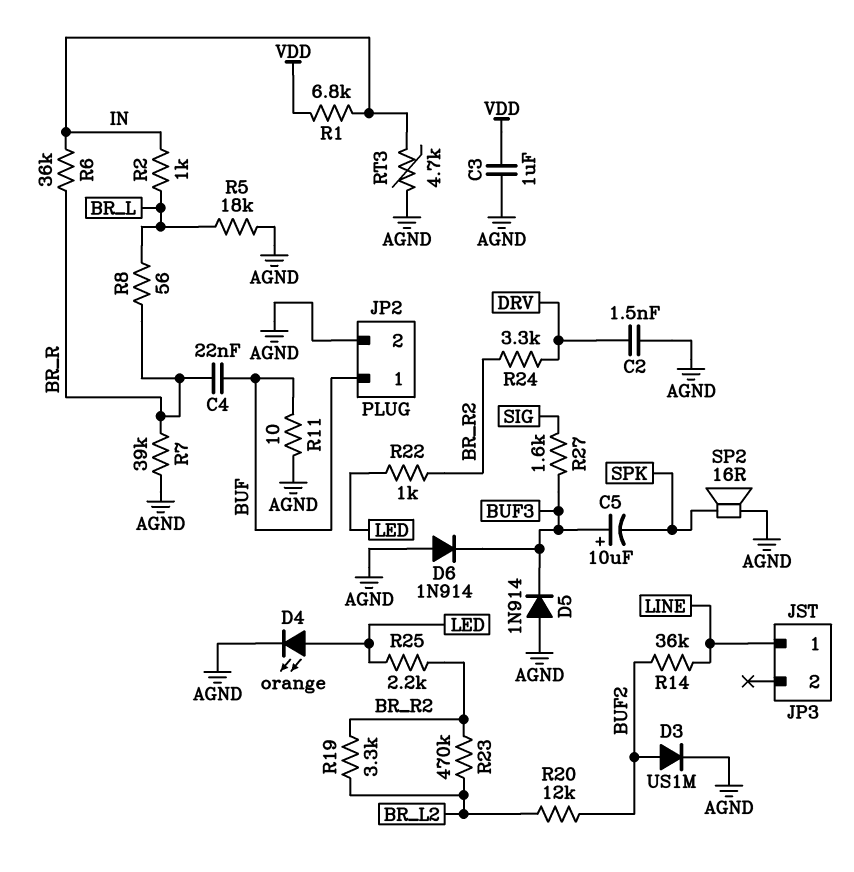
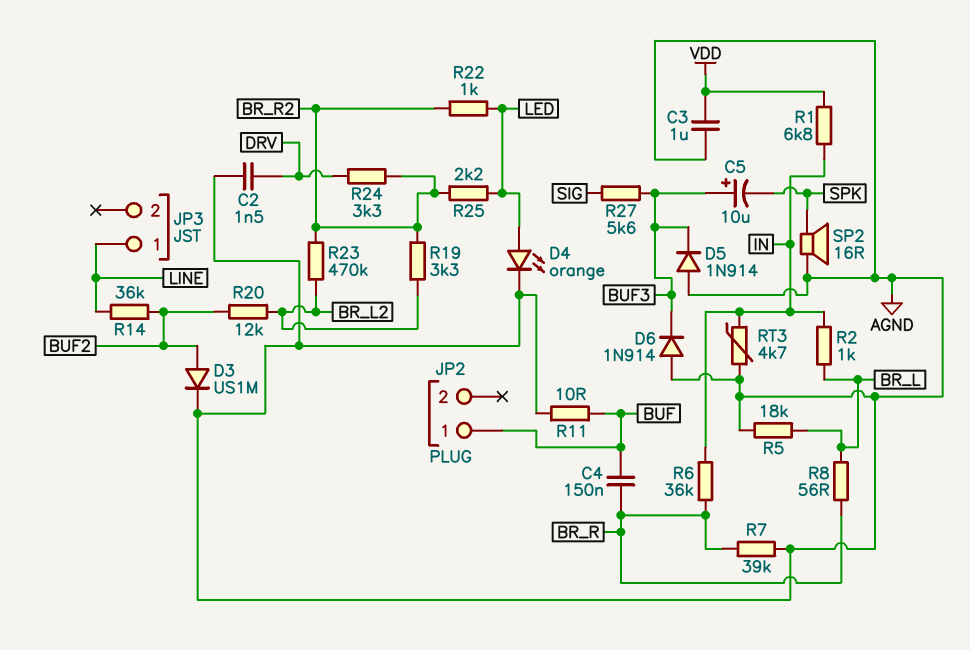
C4: 22nF (BR_R, BUF) -> 150nF (BR_R, BUF)
JP2 pin 2: AGND -> none
R27: 1.6k (BUF3, SIG) -> 5.6k (BUF3, SIG)

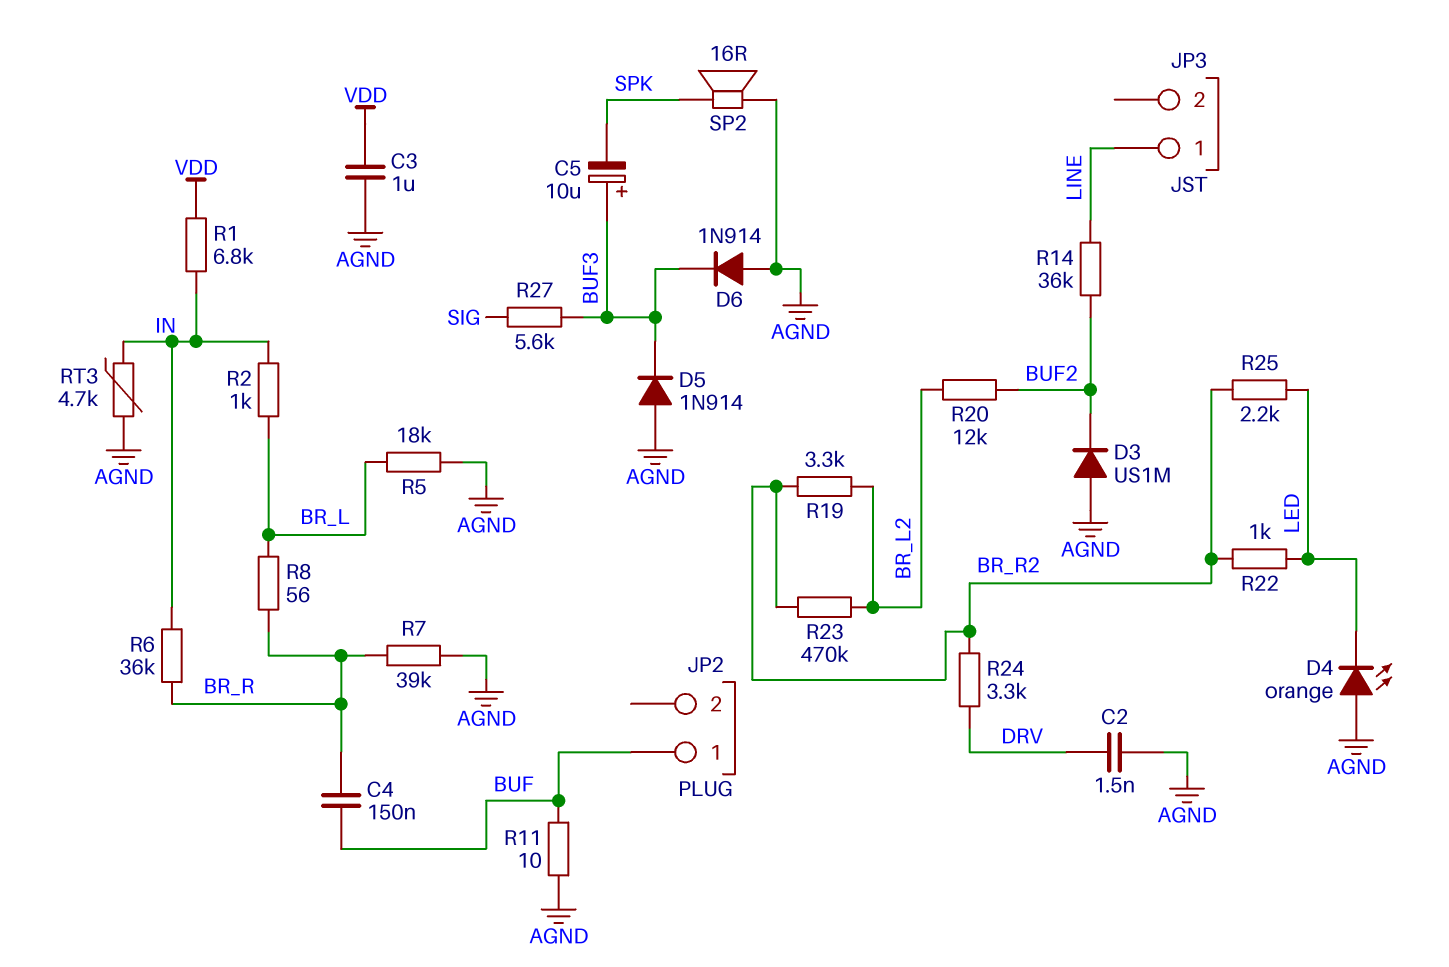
D3: diode US1M (A BUF2, K AGND) -> diode US1M (A AGND, K BUF2)
D4: LED orange (A LED, K AGND) -> LED orange (A AGND, K LED)

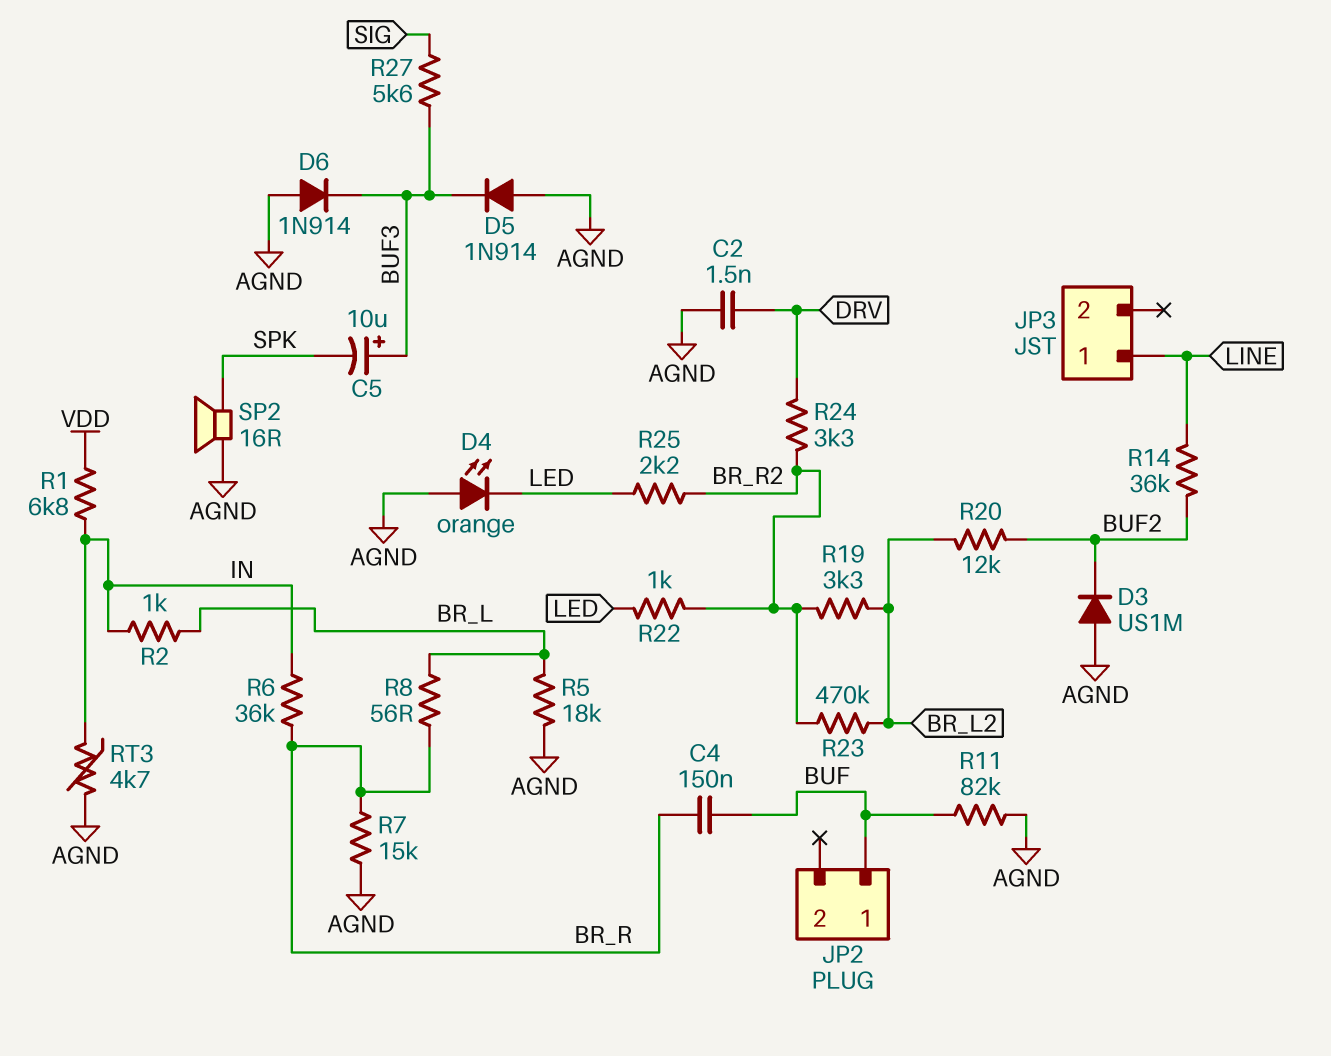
C3: 1uF (AGND, VDD) -> none
R7: 39k (AGND, BR_R) -> 15k (AGND, BR_R)
R11: 10 (AGND, BUF) -> 82k (AGND, BUF)

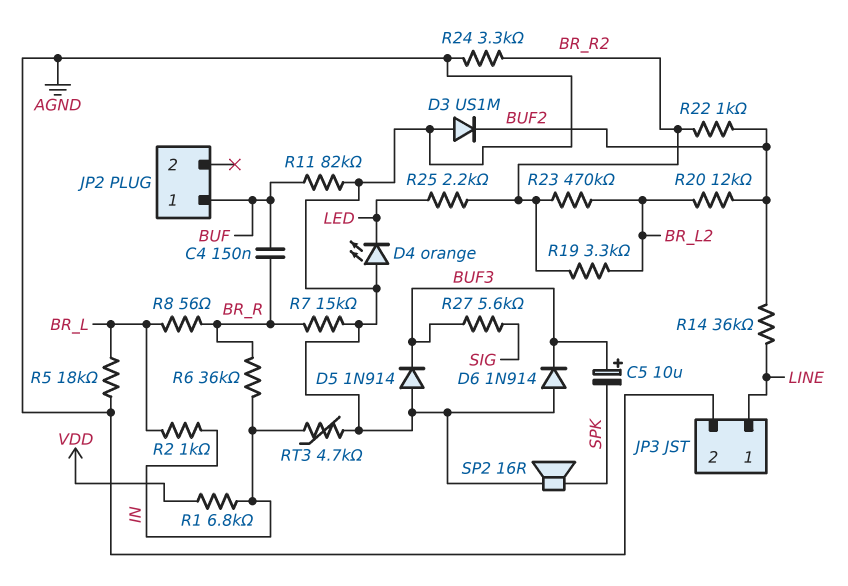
C2: 1.5nF (AGND, DRV) -> none
JP3 pin 2: none -> AGND
R22: 1k (BR_R2, LED) -> 1k (BR_R2, BUF2)
R24: 3.3k (BR_R2, DRV) -> 3.3k (AGND, BR_R2)

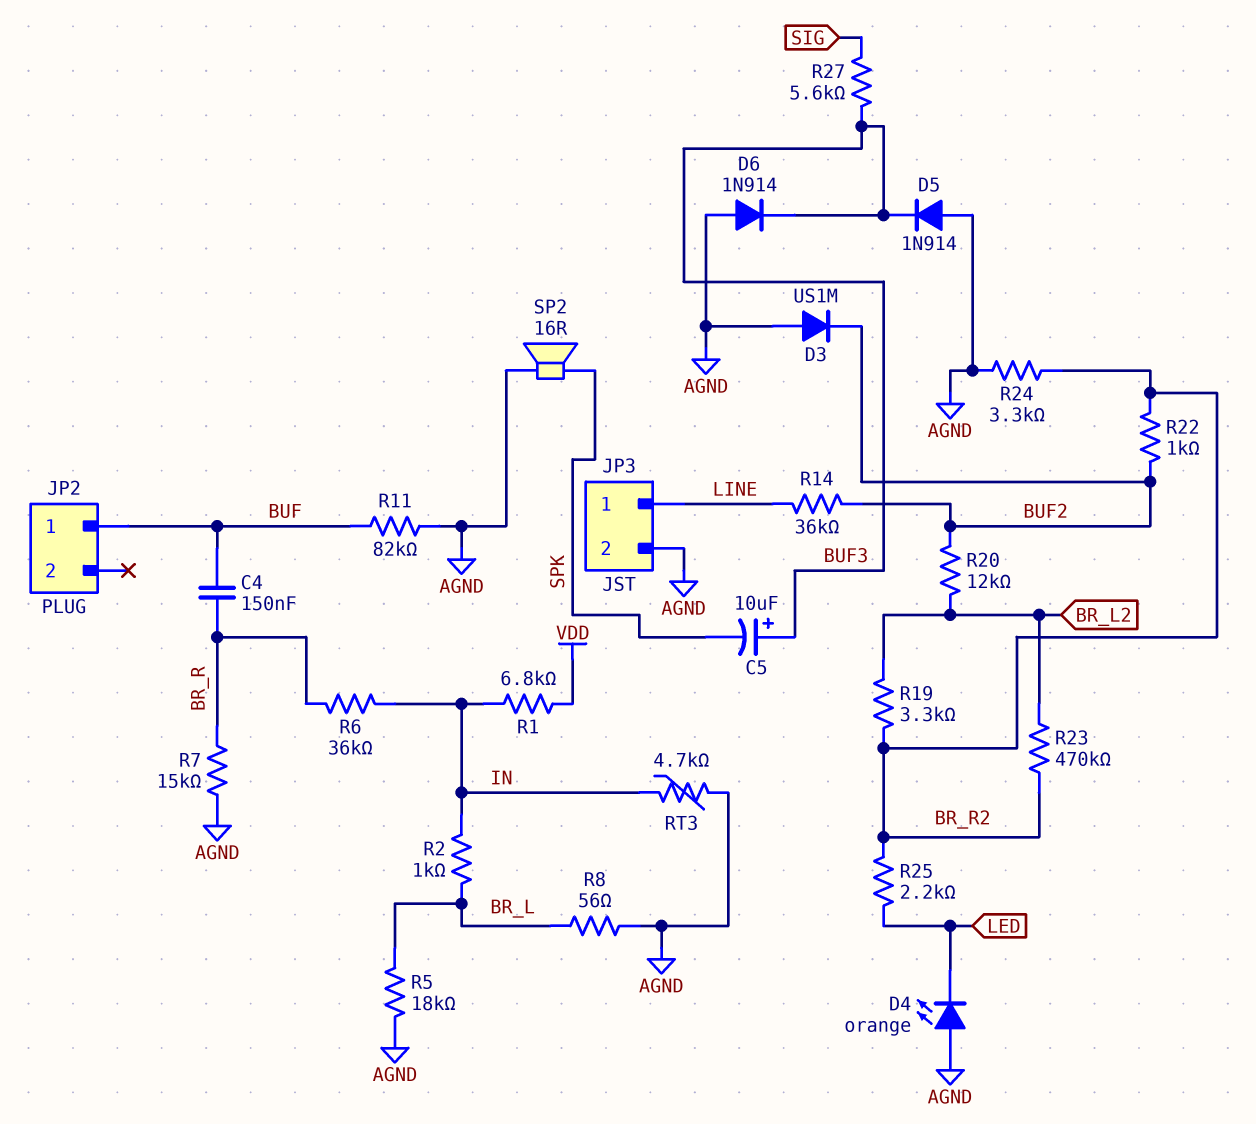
R8: 56 (BR_L, BR_R) -> 56 (AGND, BR_L)

